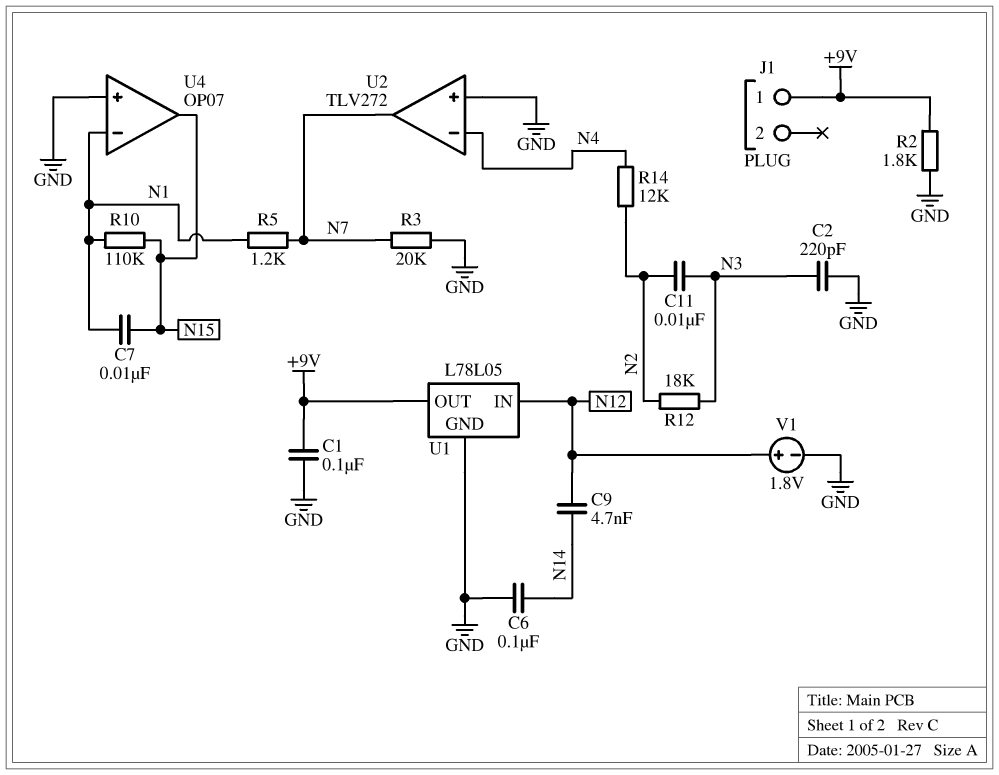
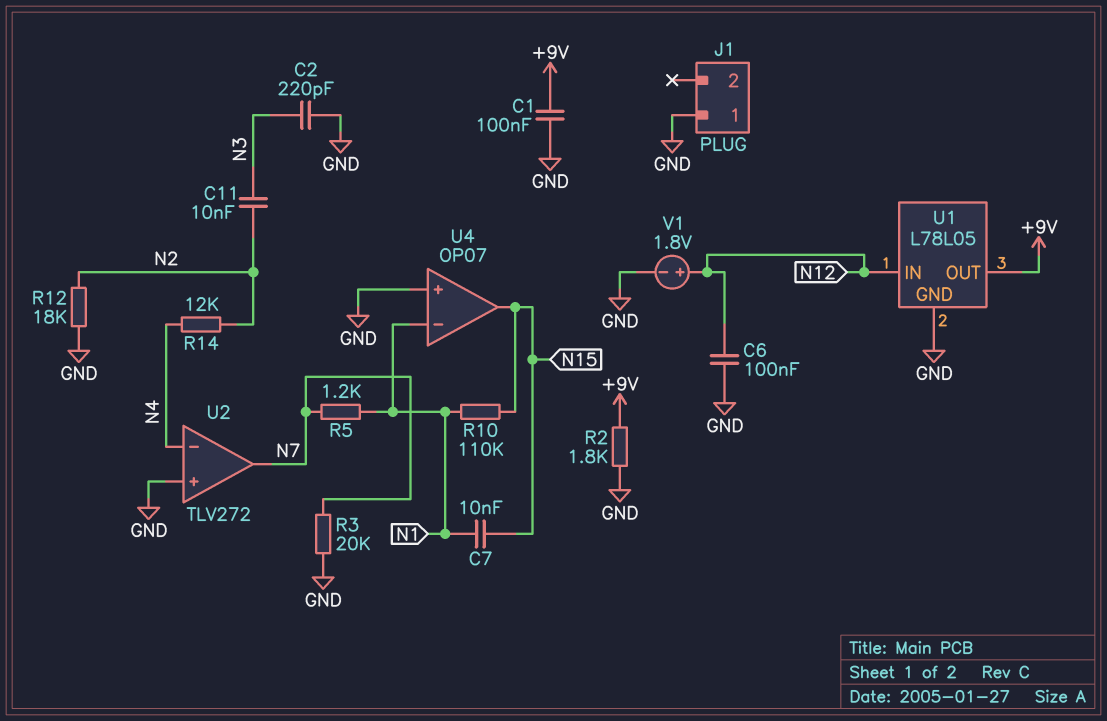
C6: 100nF (GND, N14) -> 100nF (GND, N12)
C9: 4.7nF (N12, N14) -> none
J1 pin 1: +9V -> GND
R12: 18k (N2, N3) -> 18k (GND, N2)

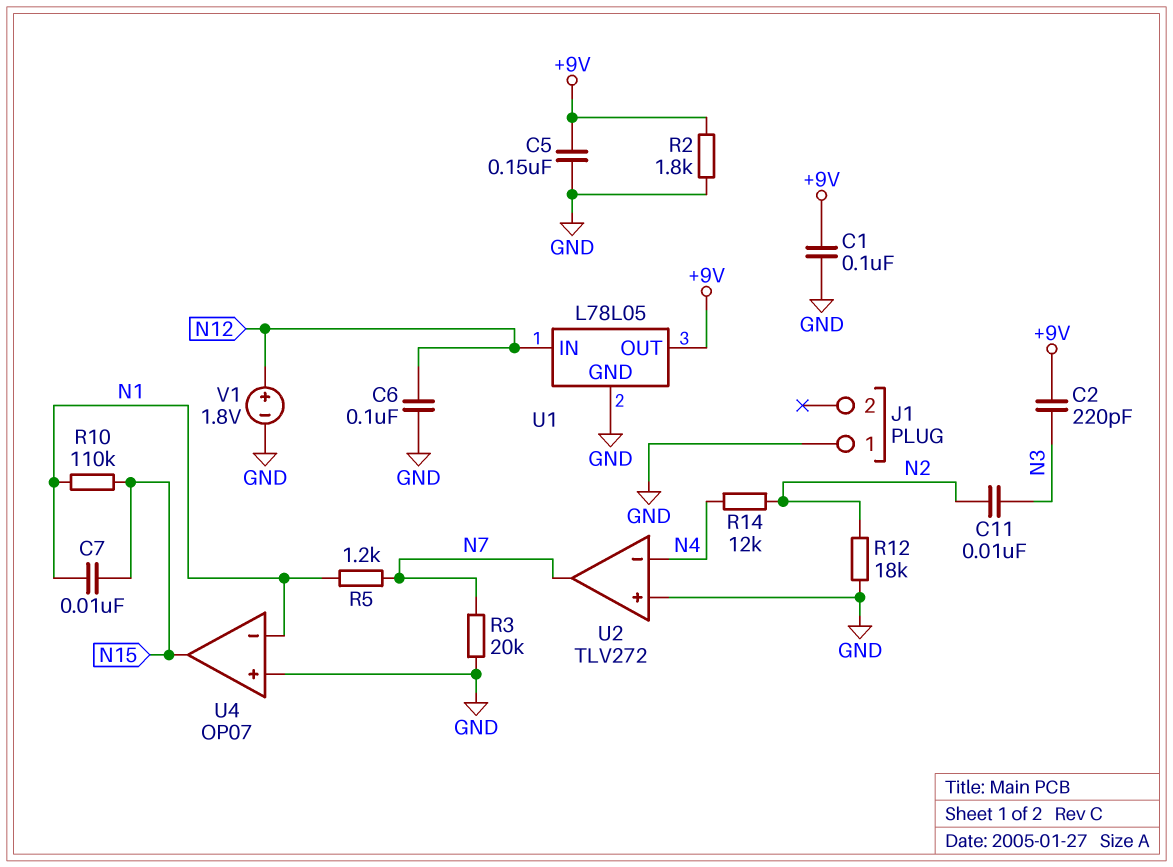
C2: 220pF (GND, N3) -> 220pF (+9V, N3)
C5: none -> 150nF (+9V, GND)

